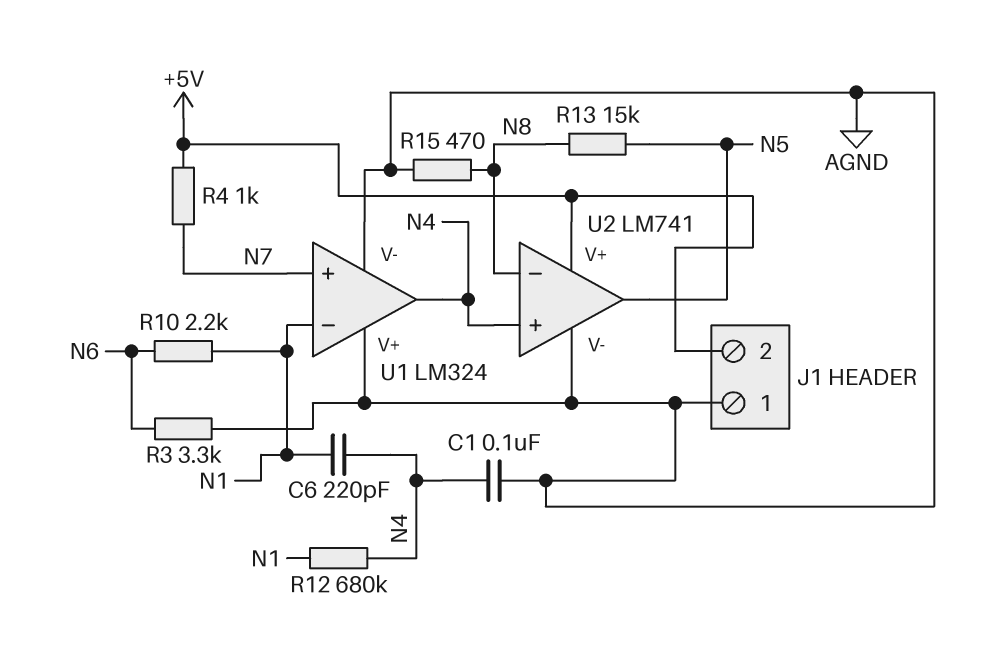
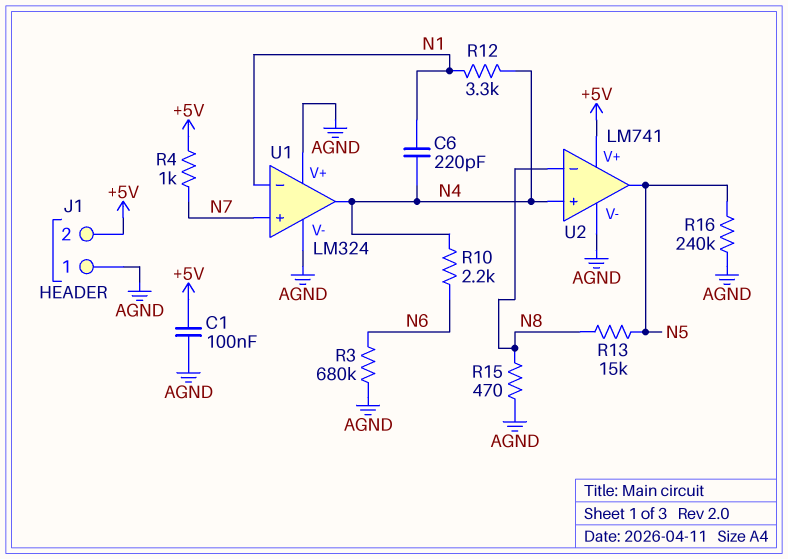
C1: 100nF (AGND, N4) -> 100nF (+5V, AGND)
R3: 3.3k (AGND, N6) -> 680k (AGND, N6)
R10: 2.2k (N1, N6) -> 2.2k (N4, N6)
R12: 680k (N1, N4) -> 3.3k (N1, N4)
R16: none -> 240k (AGND, N5)

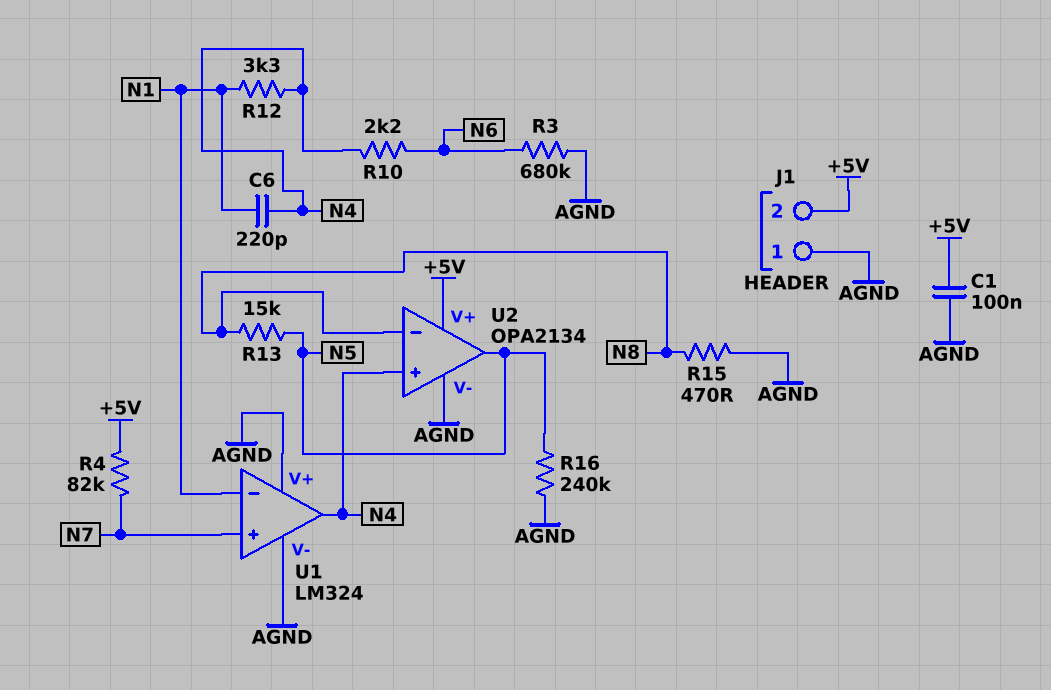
R4: 1k (+5V, N7) -> 82k (+5V, N7)
U2: LM741 -> OPA2134

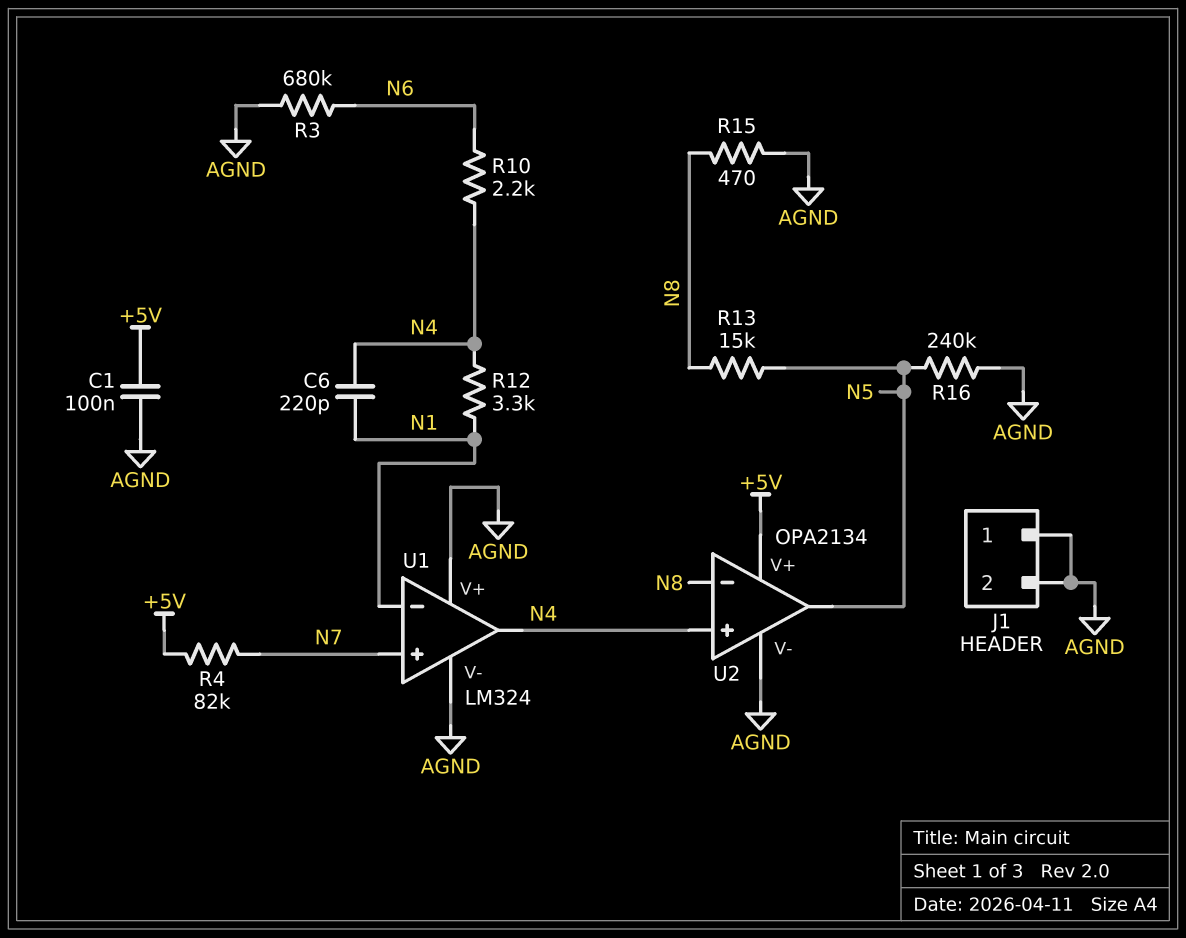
J1 pin 2: +5V -> AGND

